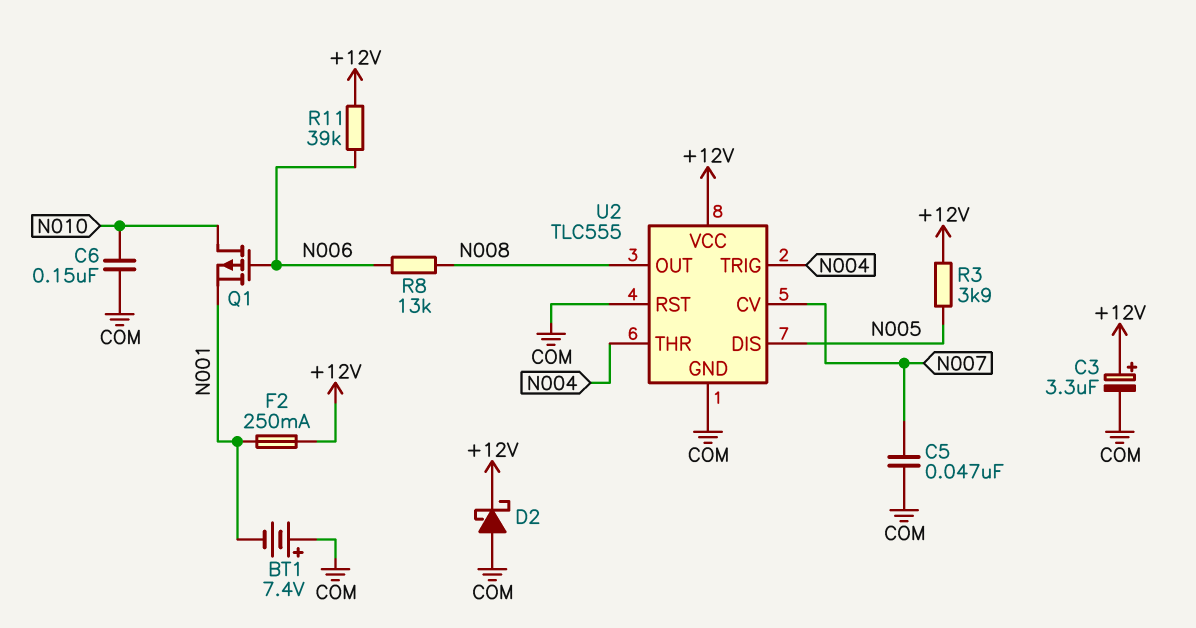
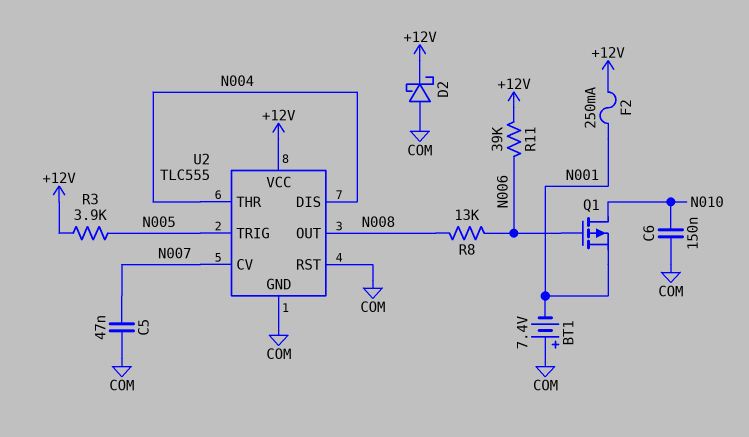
C3: 3.3uF (plus +12V, minus COM) -> none
U2 pin DIS: N005 -> N004
U2 pin TRIG: N004 -> N005

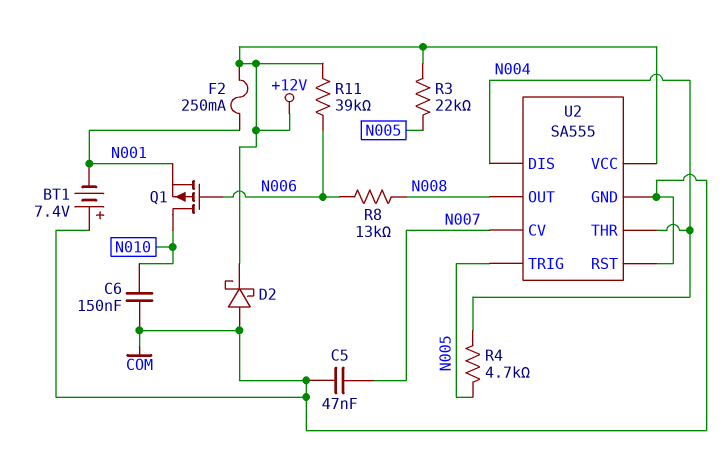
R3: 3.9k (+12V, N005) -> 22k (+12V, N005)
R4: none -> 4.7k (N004, N005)
U2: TLC555 -> SA555

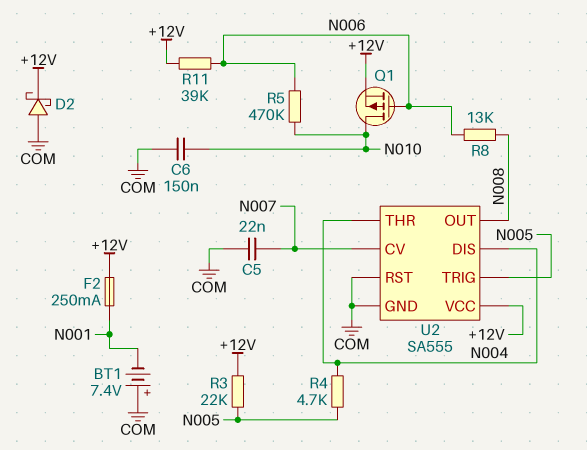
C5: 47nF (COM, N007) -> 22nF (COM, N007)
Q1: PMOS (G N006, D N010, S N001) -> PMOS (G N006, D N010, S +12V)
R5: none -> 470k (N006, N010)

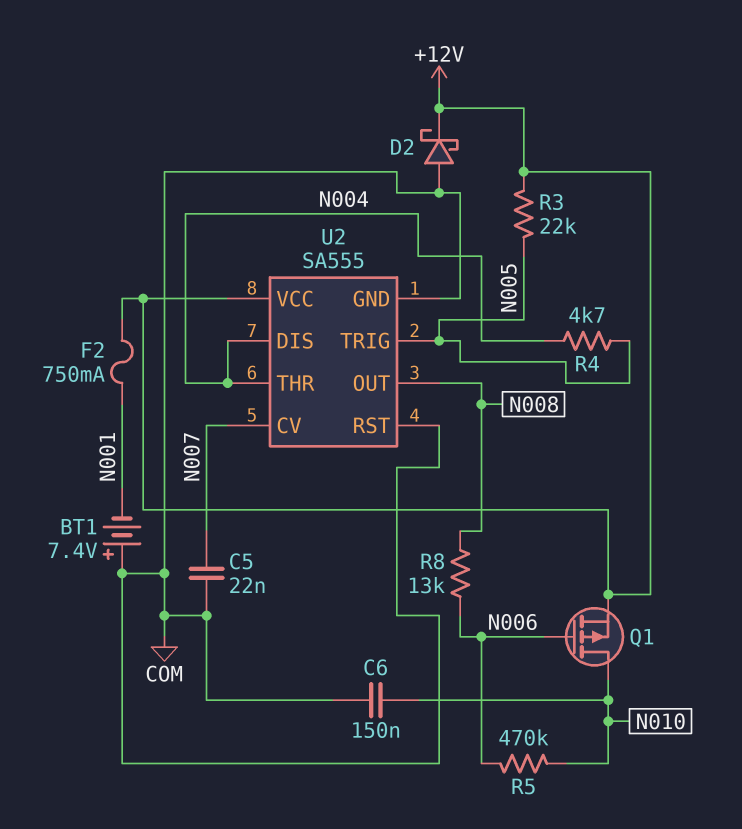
F2: 250mA (+12V, N001) -> 750mA (+12V, N001)
R11: 39k (+12V, N006) -> none

